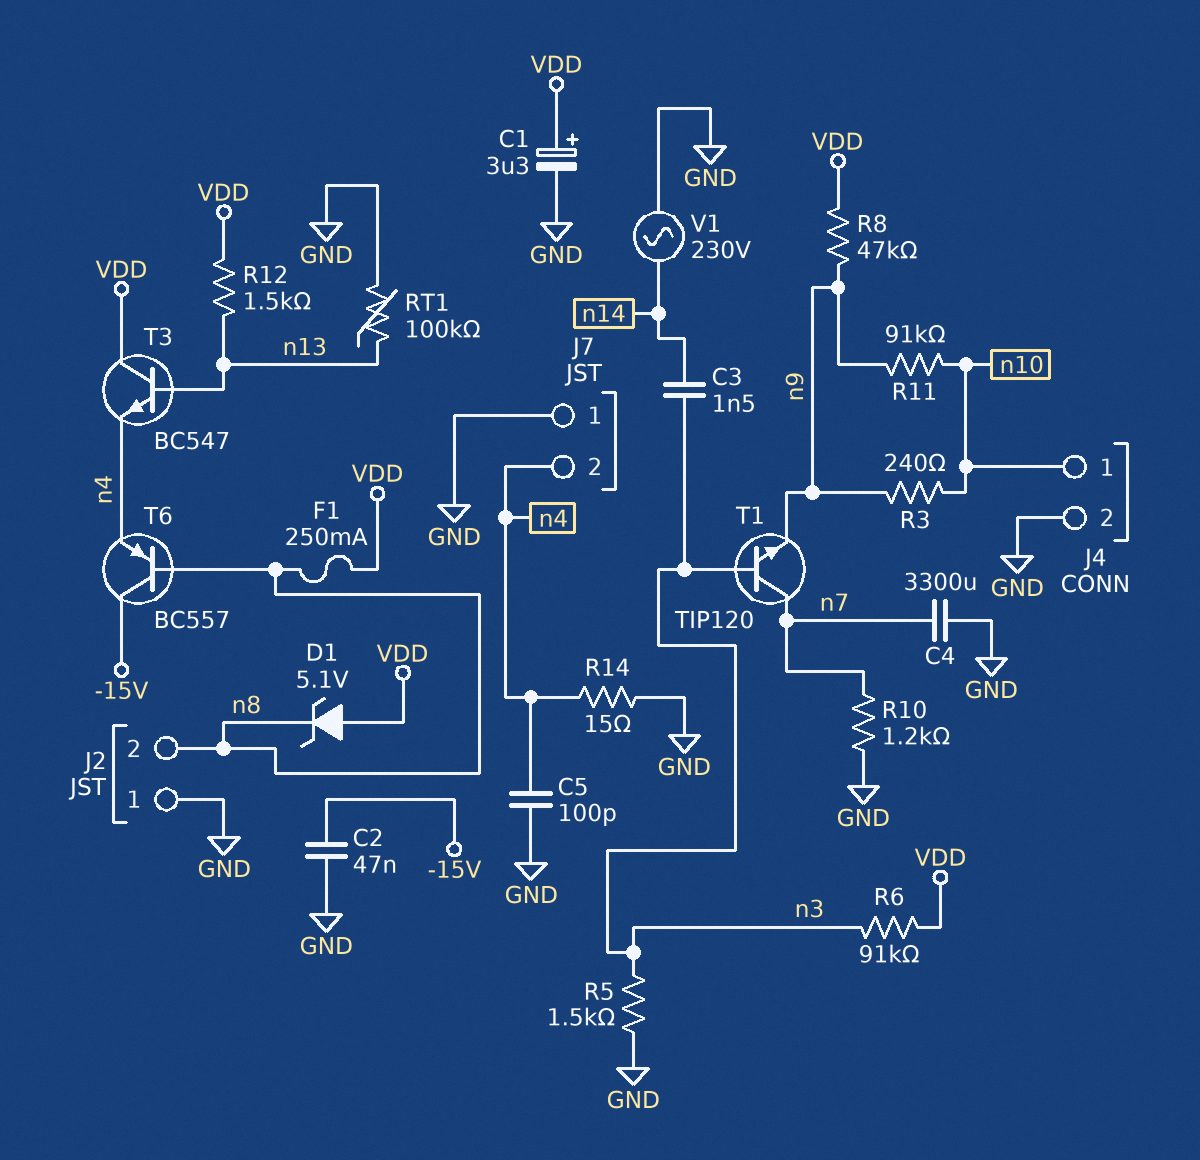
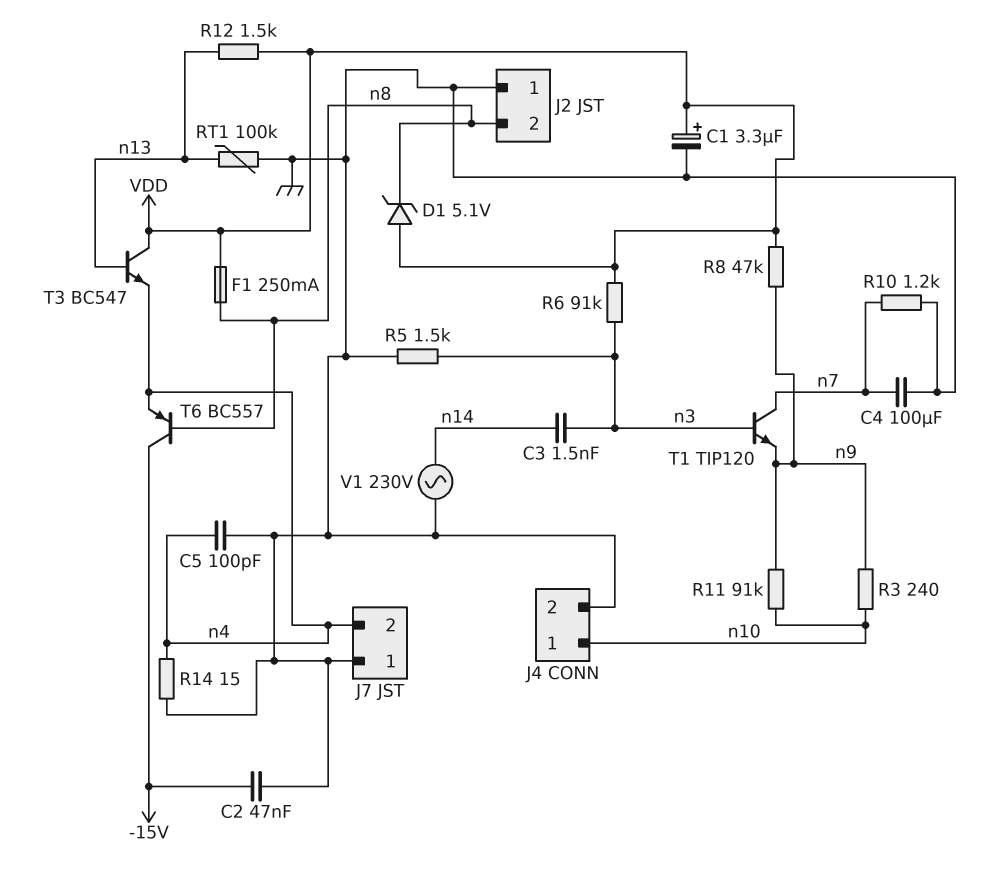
C4: 3300uF (GND, n7) -> 100uF (GND, n7)

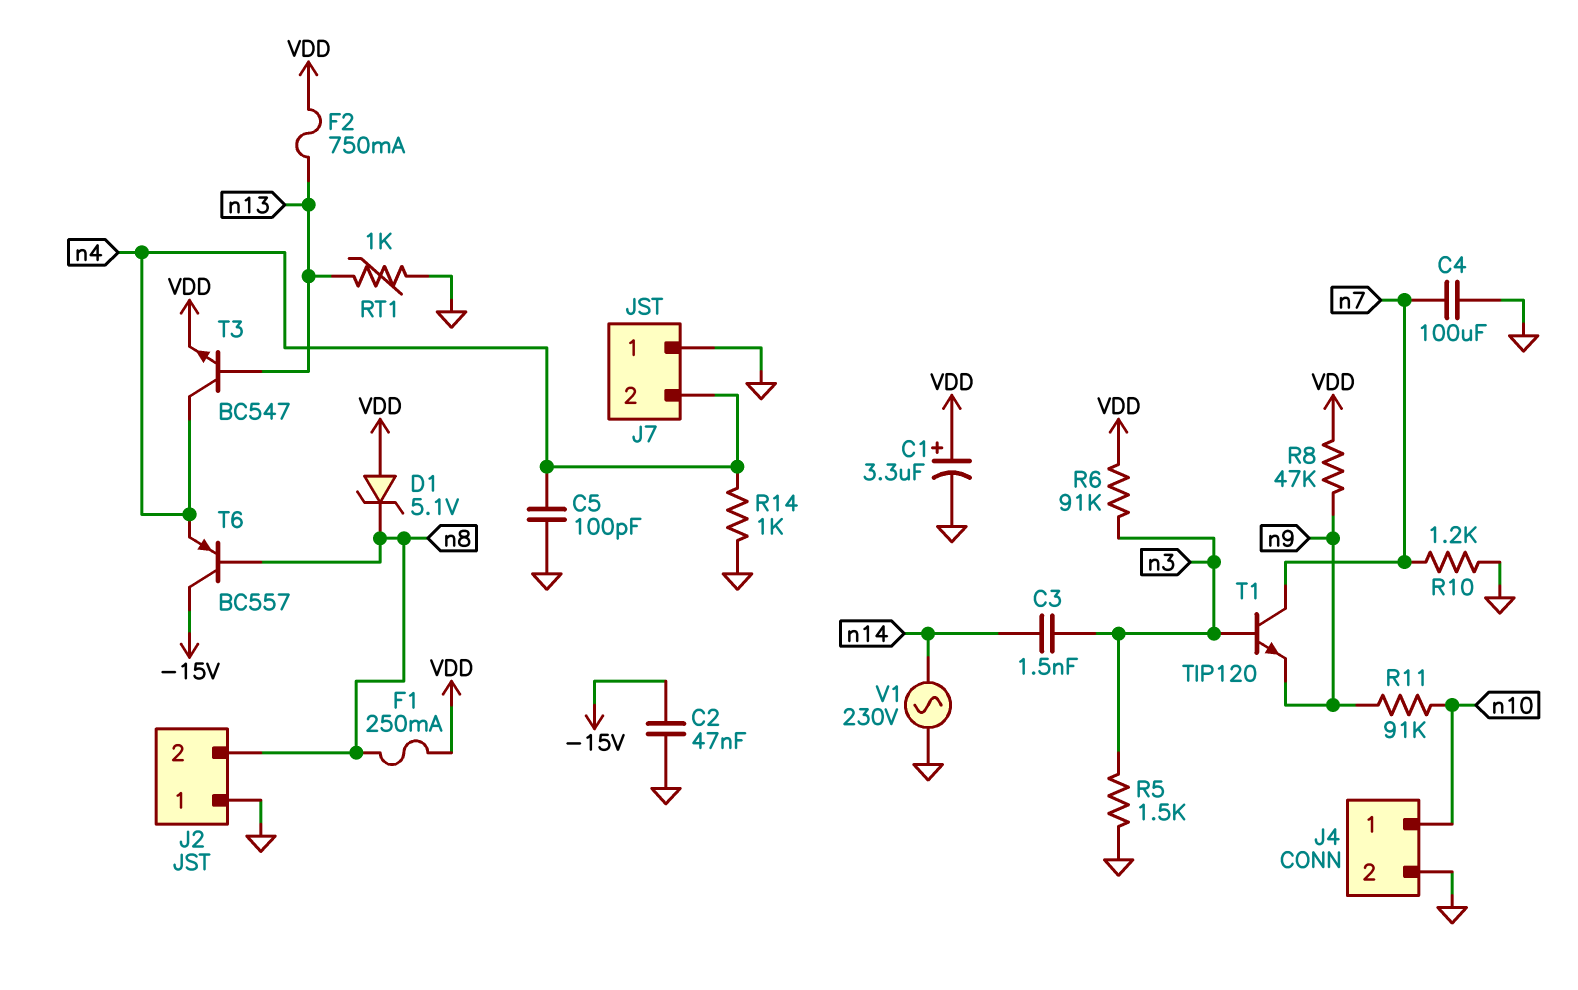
F2: none -> 750mA (VDD, n13)
R3: 240 (n9, n10) -> none
R12: 1.5k (VDD, n13) -> none
R14: 15 (GND, n4) -> 1k (GND, n4)
RT1: 100k (GND, n13) -> 1k (GND, n13)
T3: NPN BC547 (B n13, C VDD, E n4) -> NPN BC547 (B n13, C n4, E VDD)

